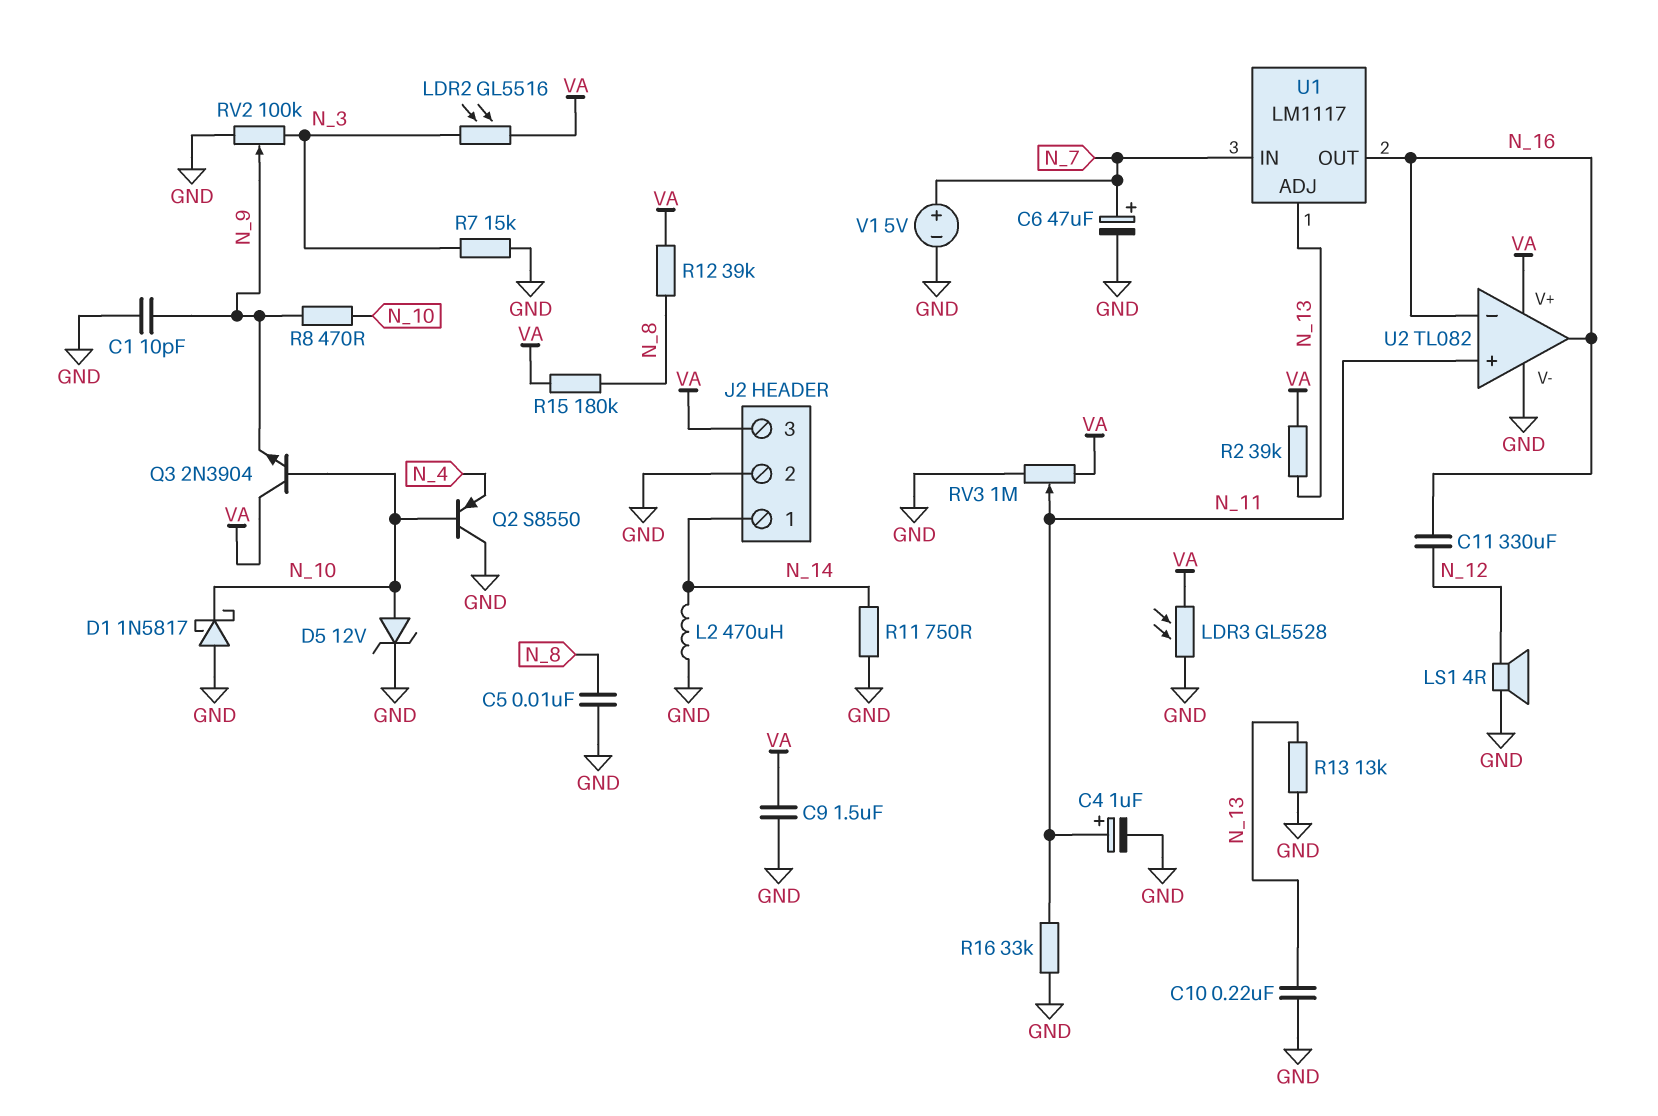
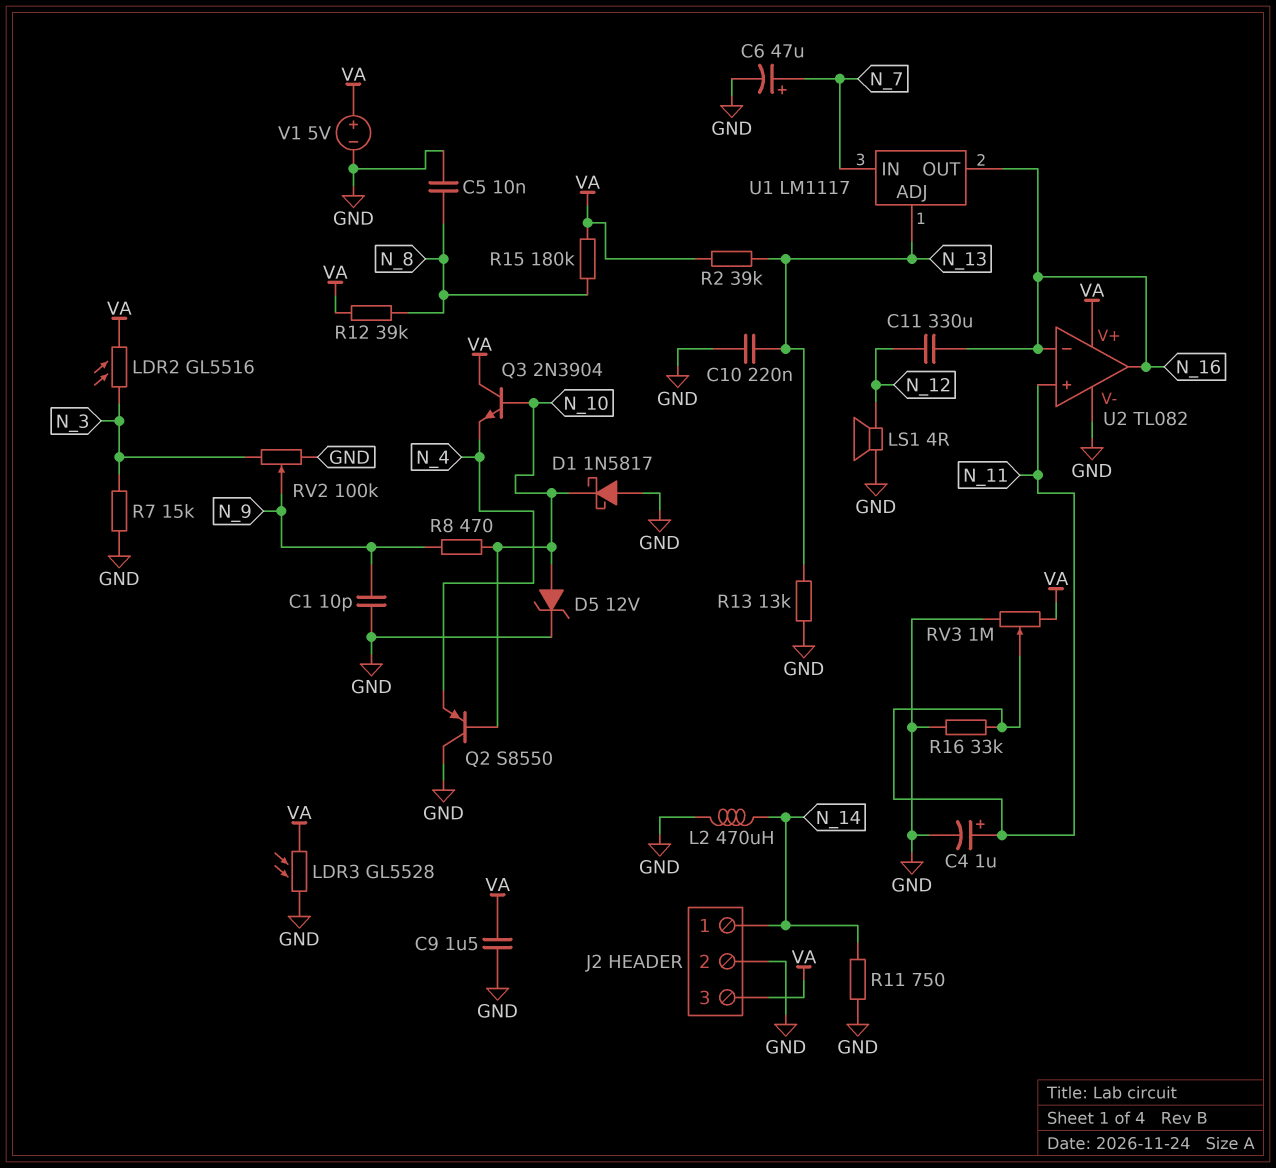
Q3: NPN 2N3904 (B N_10, C VA, E N_9) -> NPN 2N3904 (B N_10, C VA, E N_4)
V1: 5V (plus N_7, minus GND) -> 5V (plus VA, minus GND)

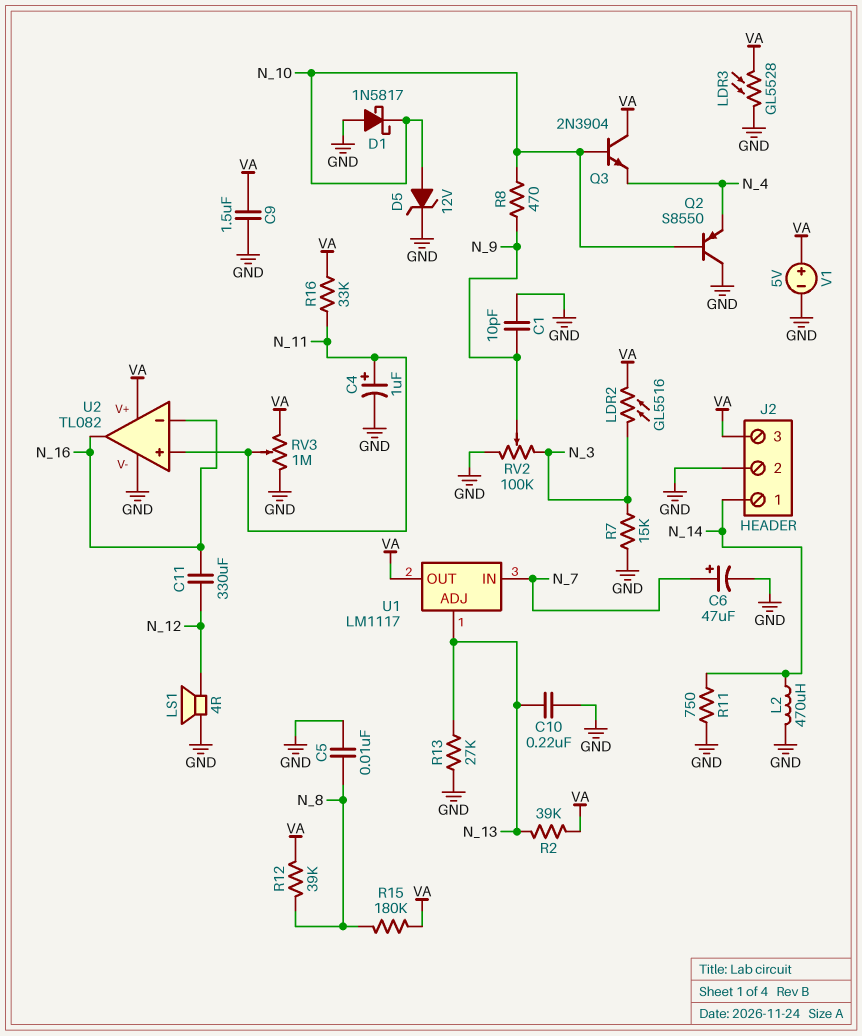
R13: 13k (GND, N_13) -> 27k (GND, N_13)
R16: 33k (GND, N_11) -> 33k (N_11, VA)
U1 pin OUT: N_16 -> VA

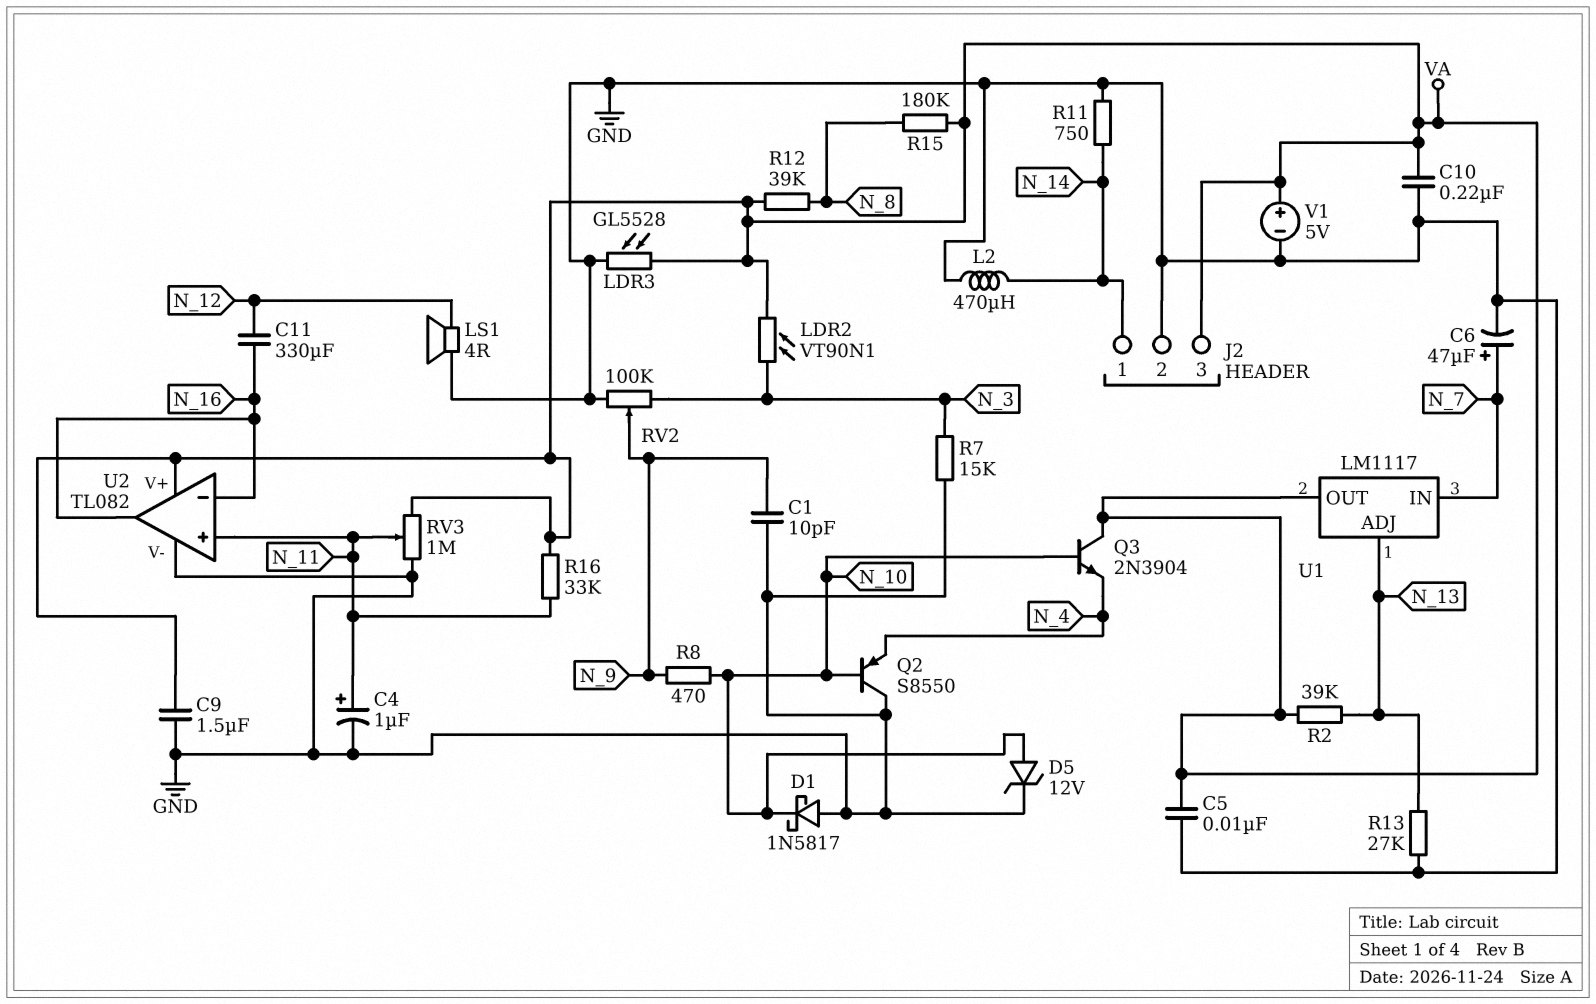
C5: 10nF (GND, N_8) -> 10nF (GND, VA)
C10: 220nF (GND, N_13) -> 220nF (GND, VA)
LDR2: GL5516 (N_3, VA) -> VT90N1 (N_3, VA)

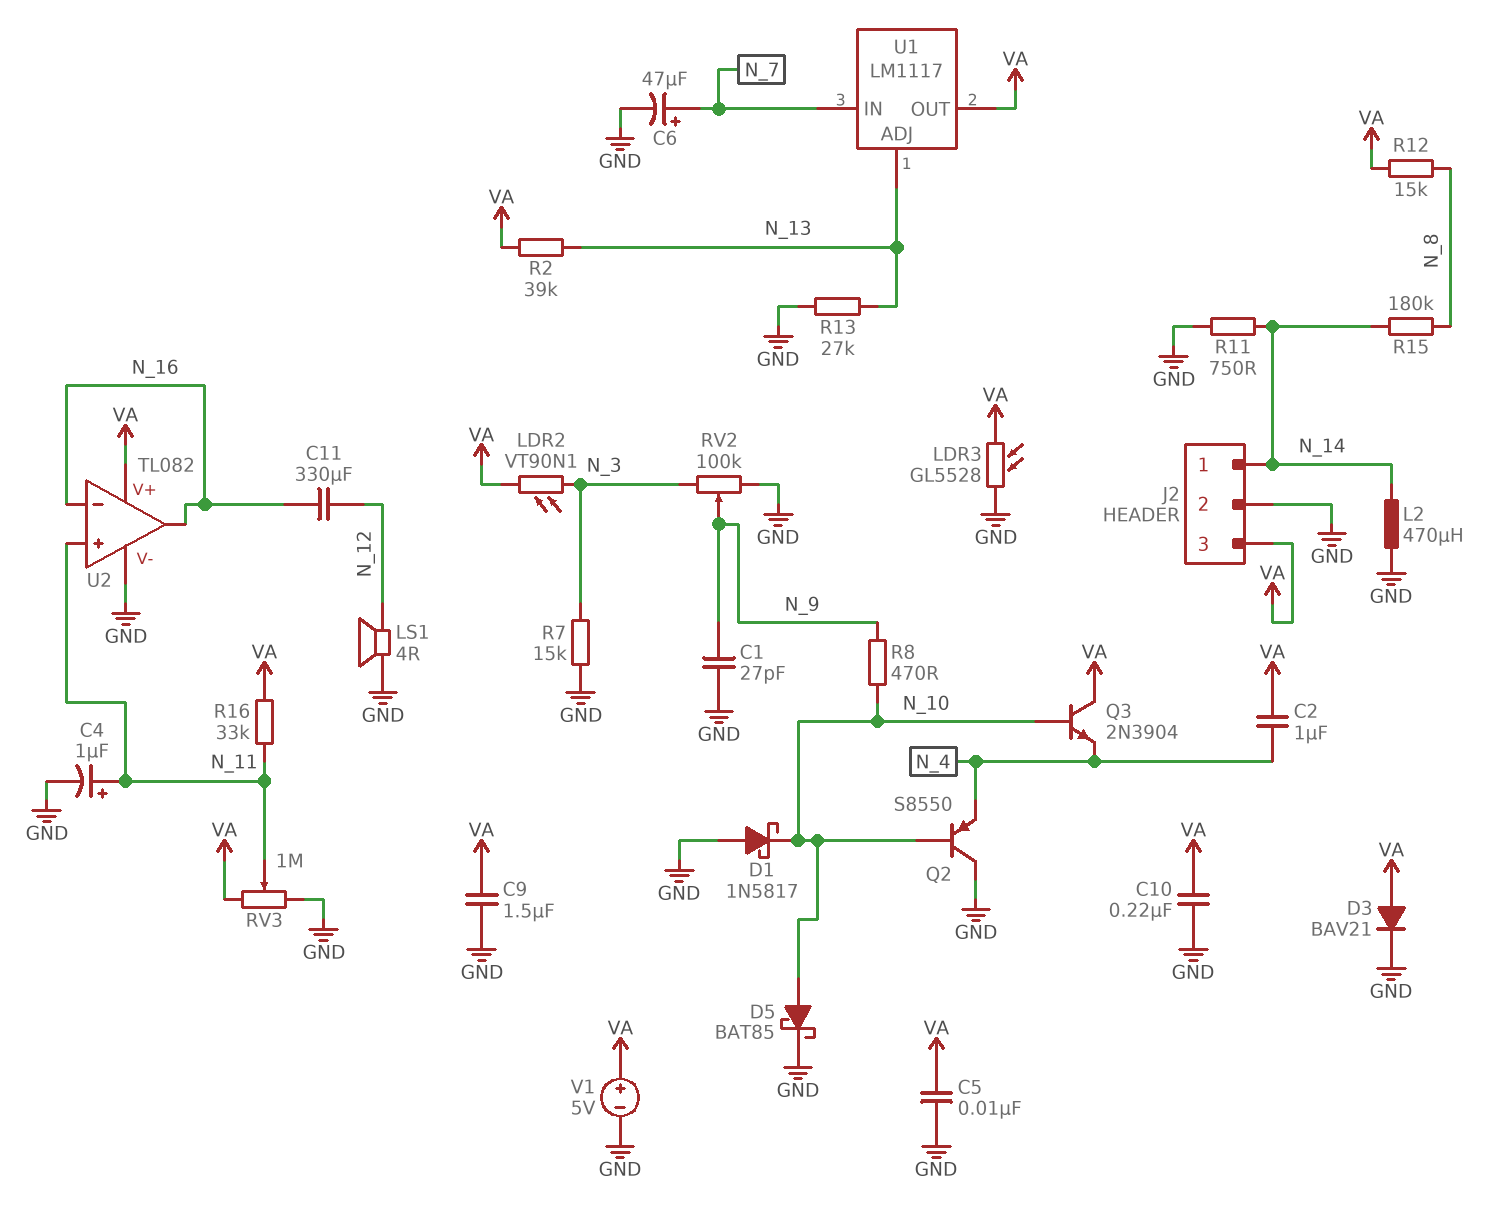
C1: 10pF (GND, N_9) -> 27pF (GND, N_9)
C2: none -> 1uF (N_4, VA)
D3: none -> diode BAV21 (A VA, K GND)
D5: zener 12V (A N_10, K GND) -> schottky BAT85 (A N_10, K GND)
R12: 39k (N_8, VA) -> 15k (N_8, VA)
R15: 180k (N_8, VA) -> 180k (N_8, N_14)

